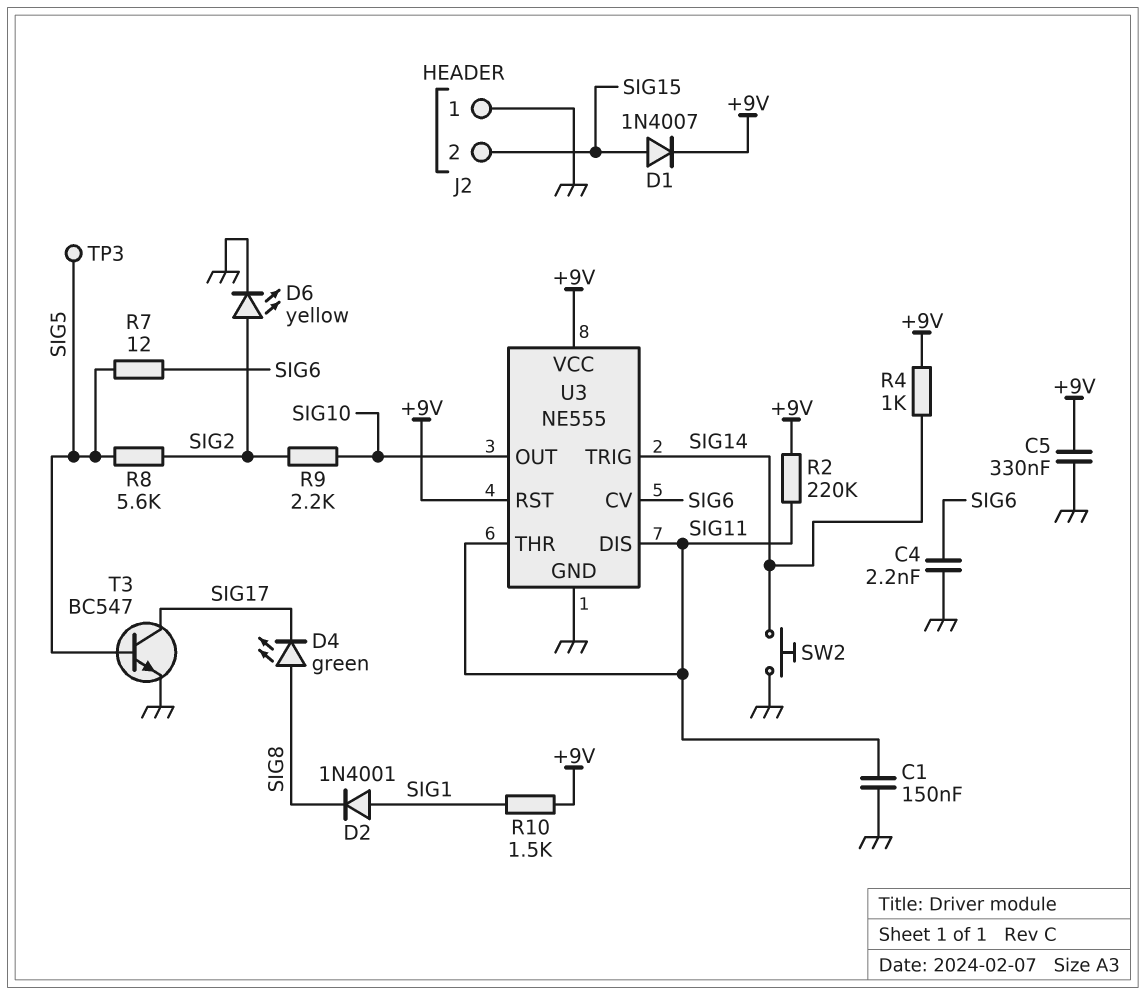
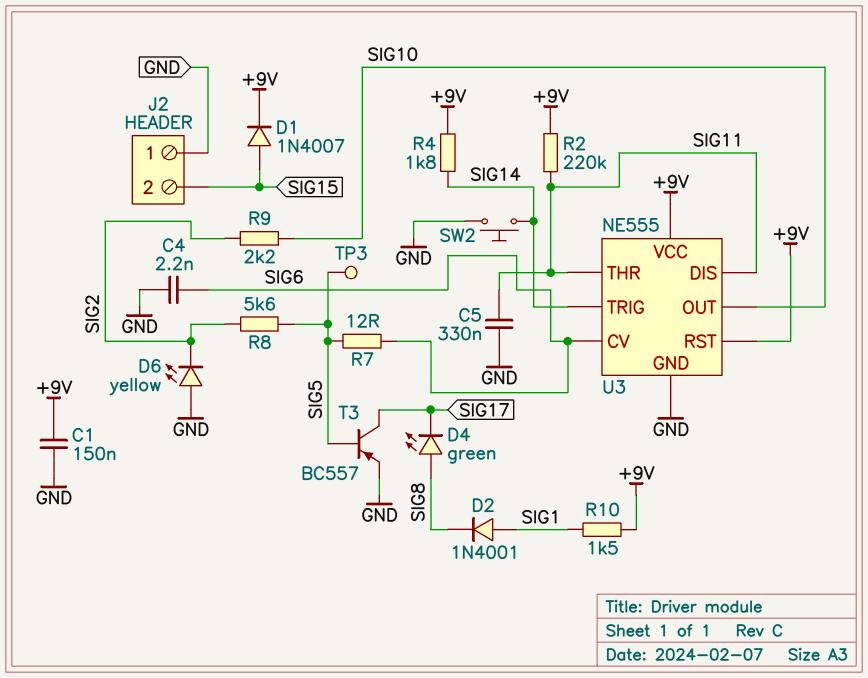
C1: 150nF (GND, SIG11) -> 150nF (+9V, GND)
C5: 330nF (+9V, GND) -> 330nF (GND, SIG11)
D6: LED yellow (A SIG2, K GND) -> LED yellow (A GND, K SIG2)
R4: 1k (+9V, SIG14) -> 1.8k (+9V, SIG14)
T3: NPN BC547 (B SIG5, C SIG17, E GND) -> PNP BC557 (B SIG5, C SIG17, E GND)

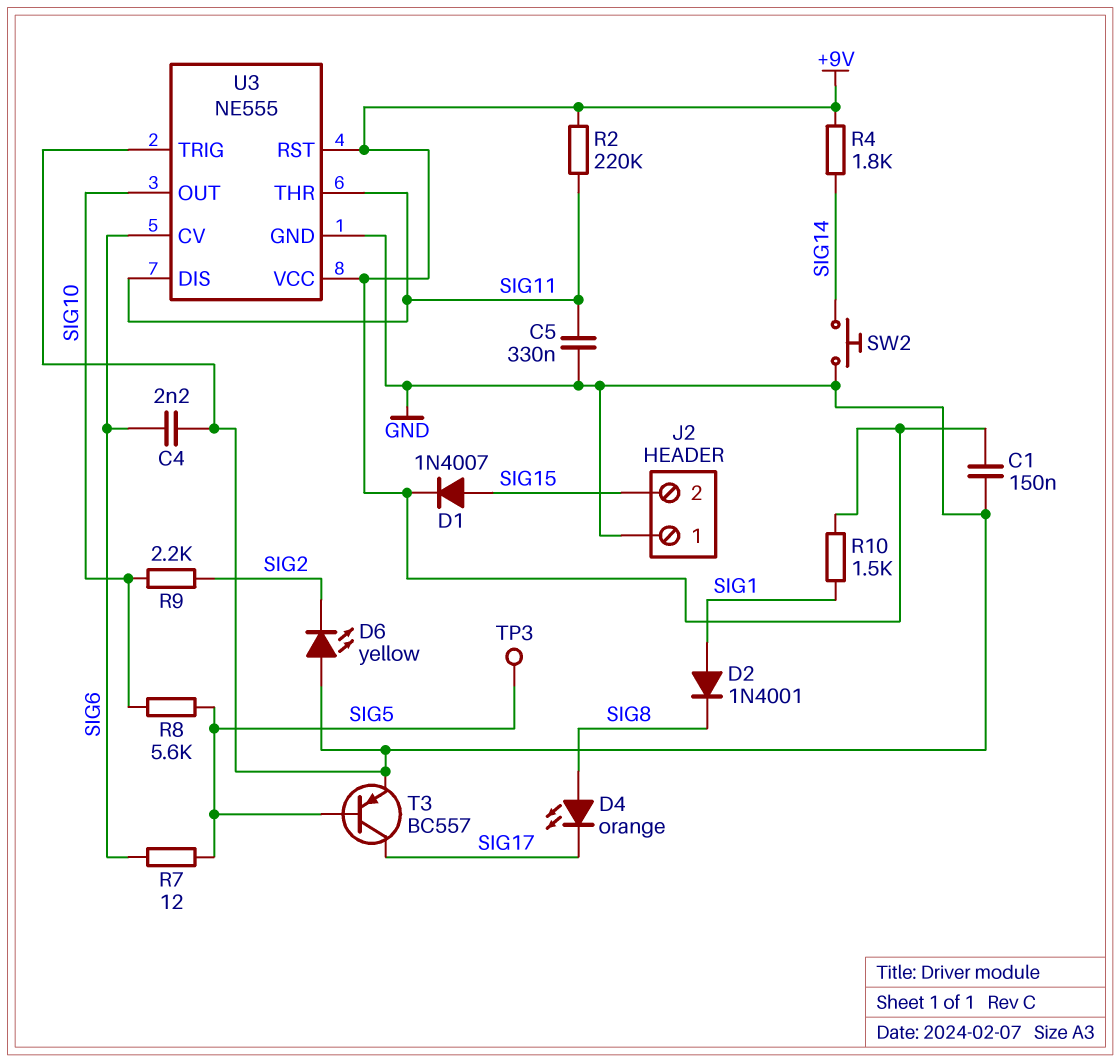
D4: LED green (A SIG8, K SIG17) -> LED orange (A SIG8, K SIG17)
R8: 5.6k (SIG2, SIG5) -> 5.6k (SIG5, SIG10)
U3 pin TRIG: SIG14 -> GND

